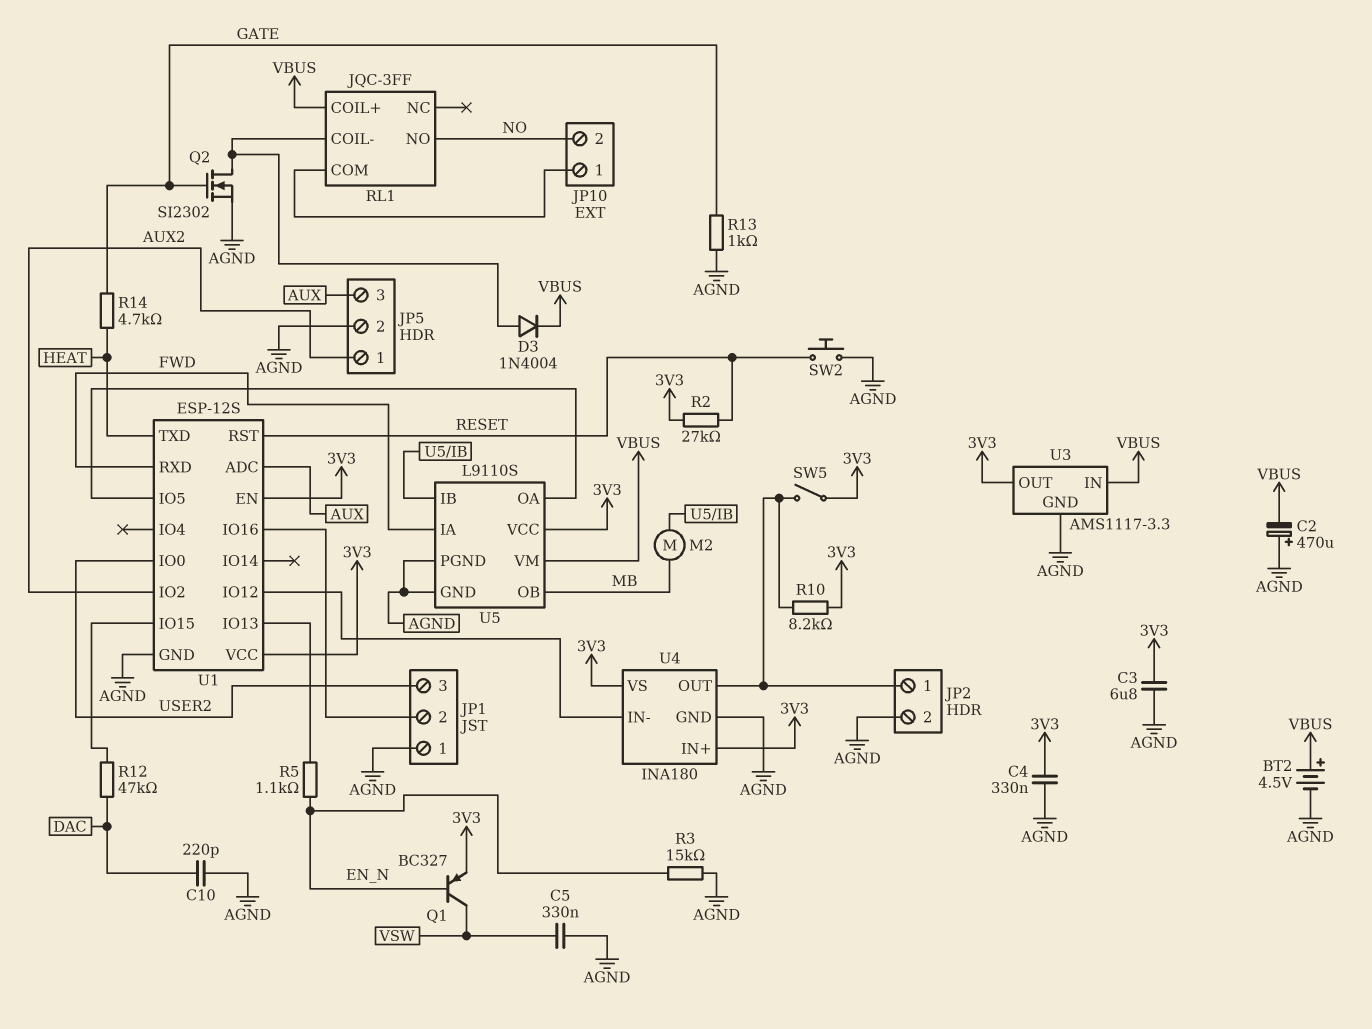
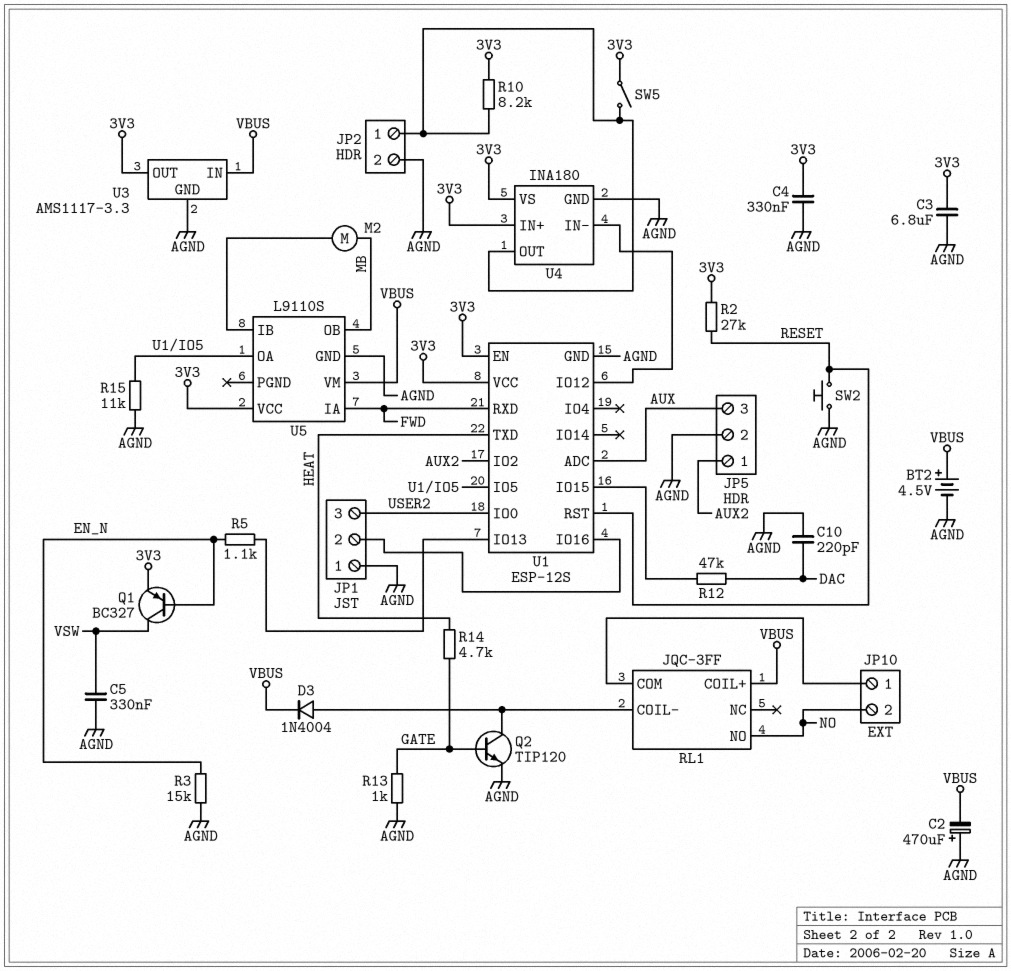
Q2: NMOS SI2302 (G GATE, D RL1/COIL-, S AGND) -> NPN TIP120 (B GATE, C RL1/COIL-, E AGND)
R15: none -> 11k (AGND, U1/IO5)
U5 pin PGND: AGND -> none

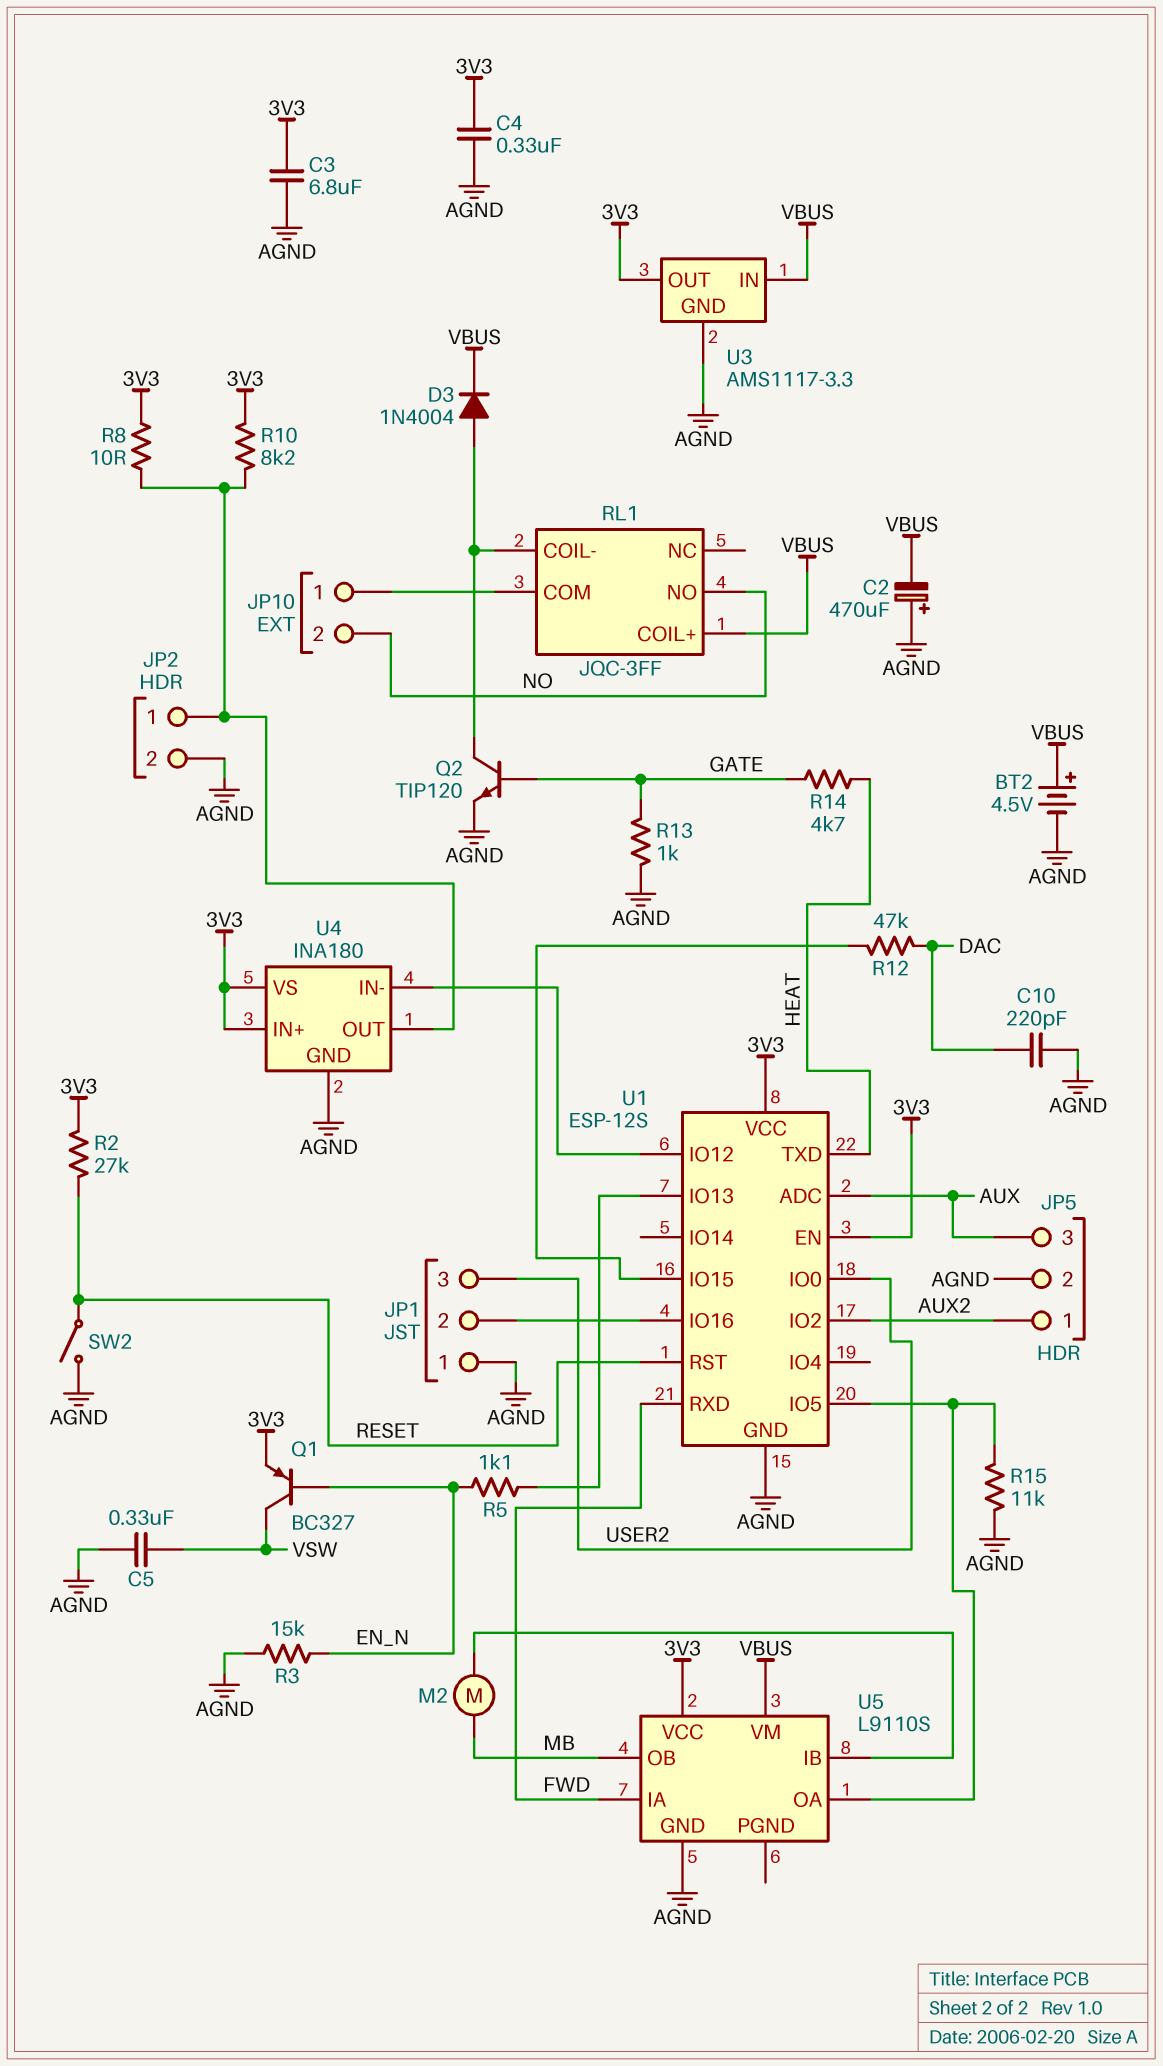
R8: none -> 10 (3V3, JP2/1)
SW2: button (AGND, RESET) -> switch (AGND, RESET)
SW5: switch (3V3, JP2/1) -> none

